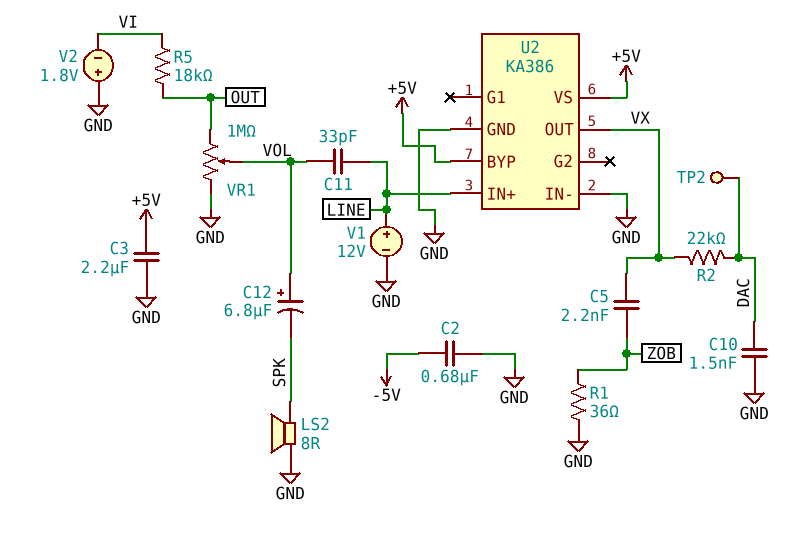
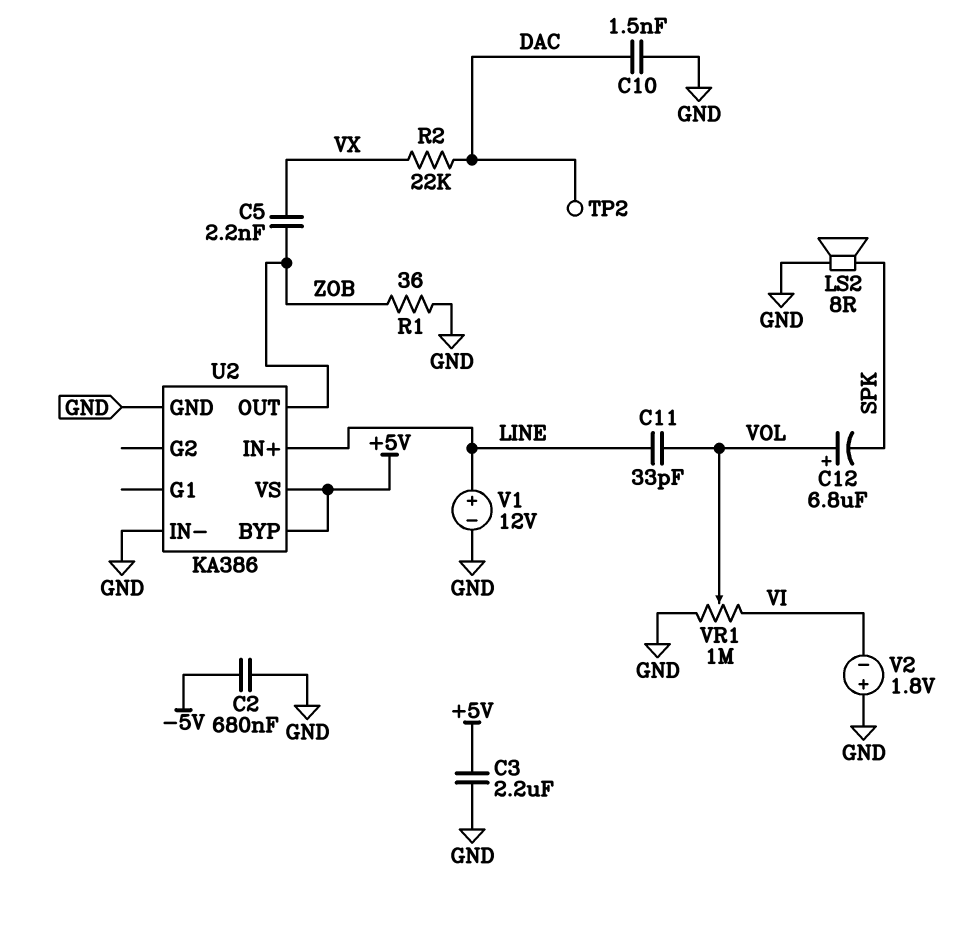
R5: 18k (OUT, VI) -> none
U2 pin OUT: VX -> ZOB
VR1: 1M (GND, OUT, wiper VOL) -> 1M (GND, VI, wiper VOL)

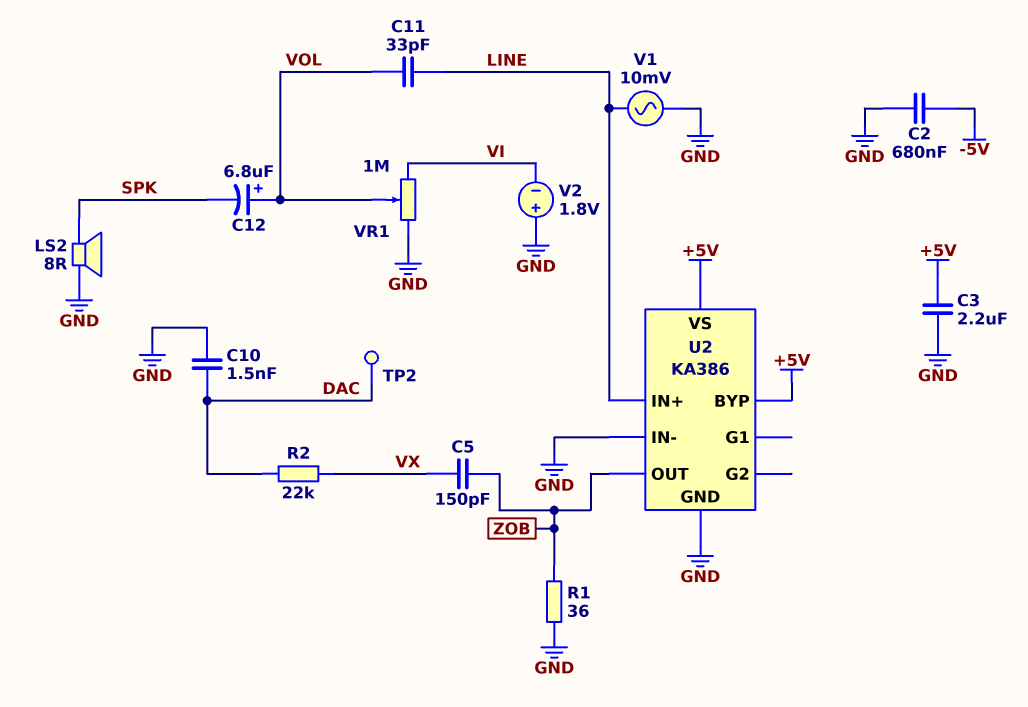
C5: 2.2nF (VX, ZOB) -> 150pF (VX, ZOB)
V1: 12V (plus LINE, minus GND) -> AC 10mV (GND, LINE)

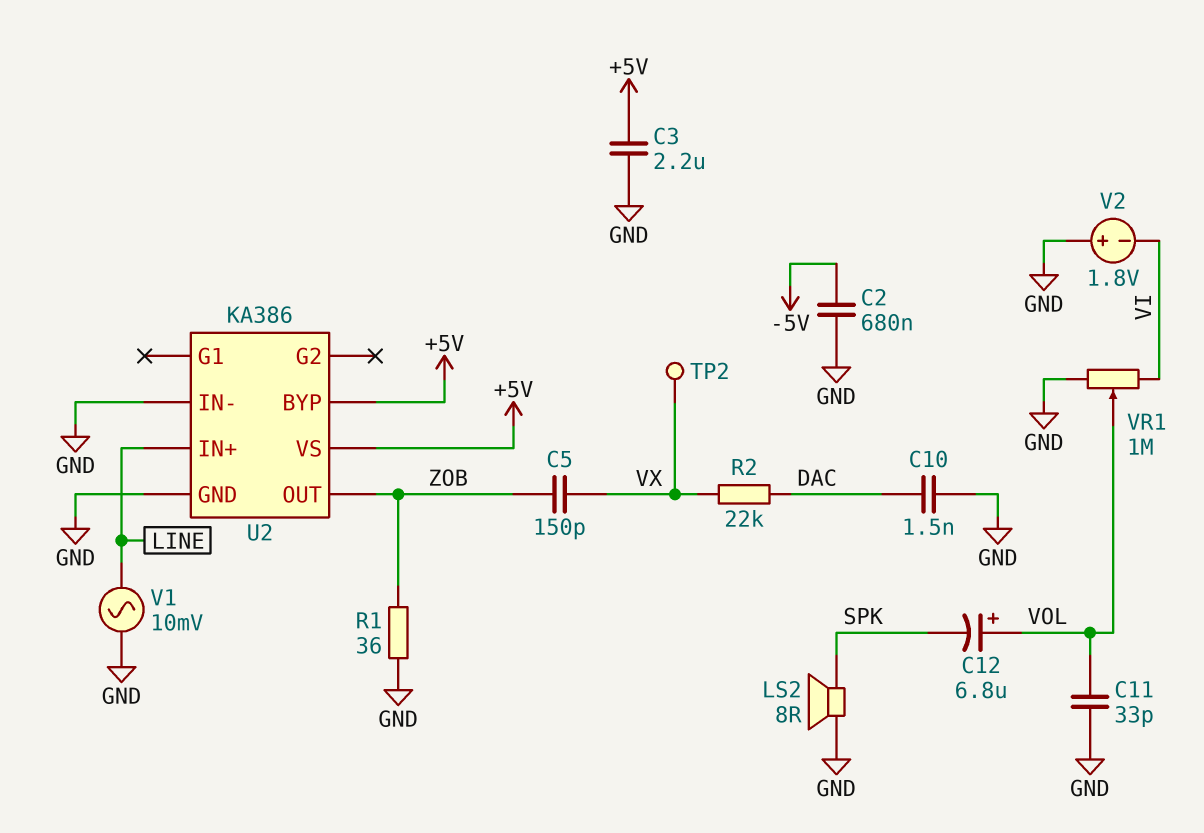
C11: 33pF (LINE, VOL) -> 33pF (GND, VOL)
TP2: test point (DAC) -> test point (VX)

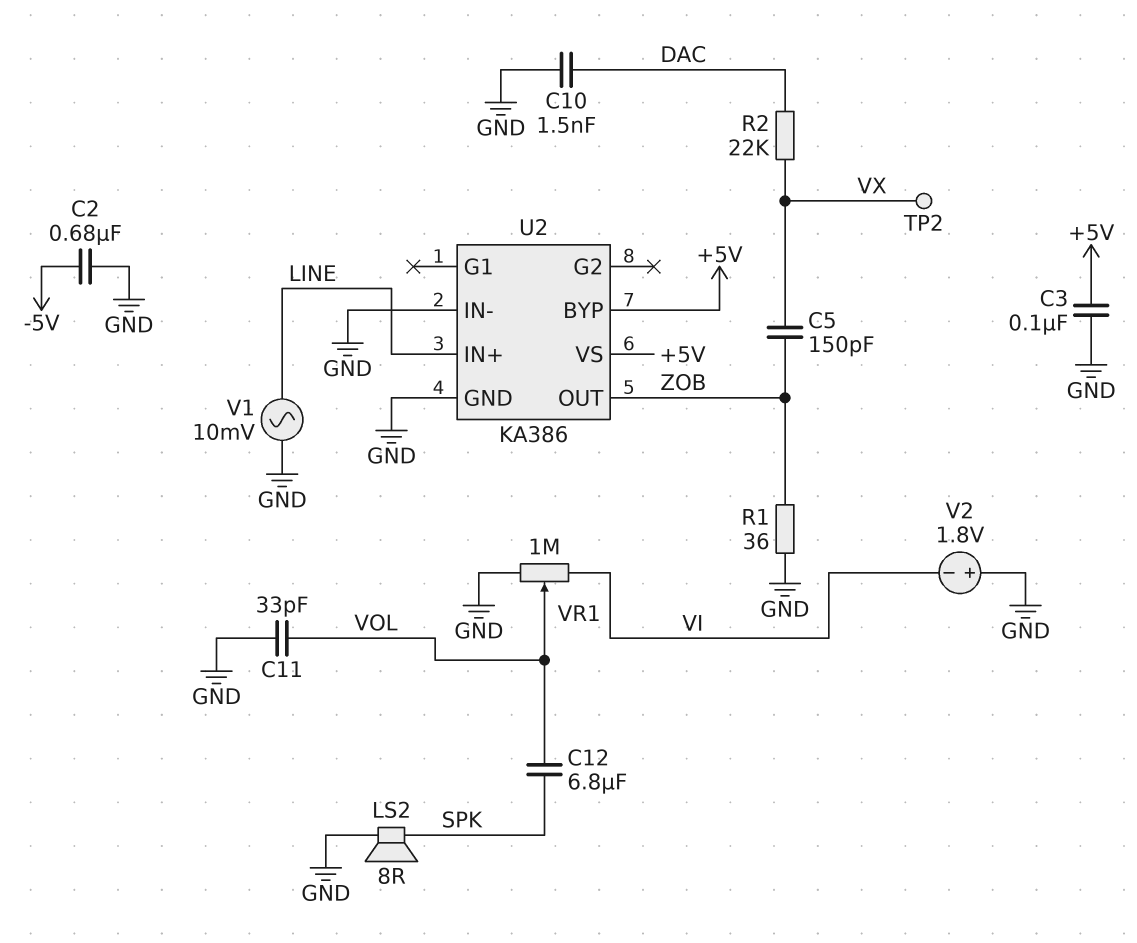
C3: 2.2uF (+5V, GND) -> 100nF (+5V, GND)
C12: 6.8uF (plus VOL, minus SPK) -> 6.8uF (SPK, VOL)

